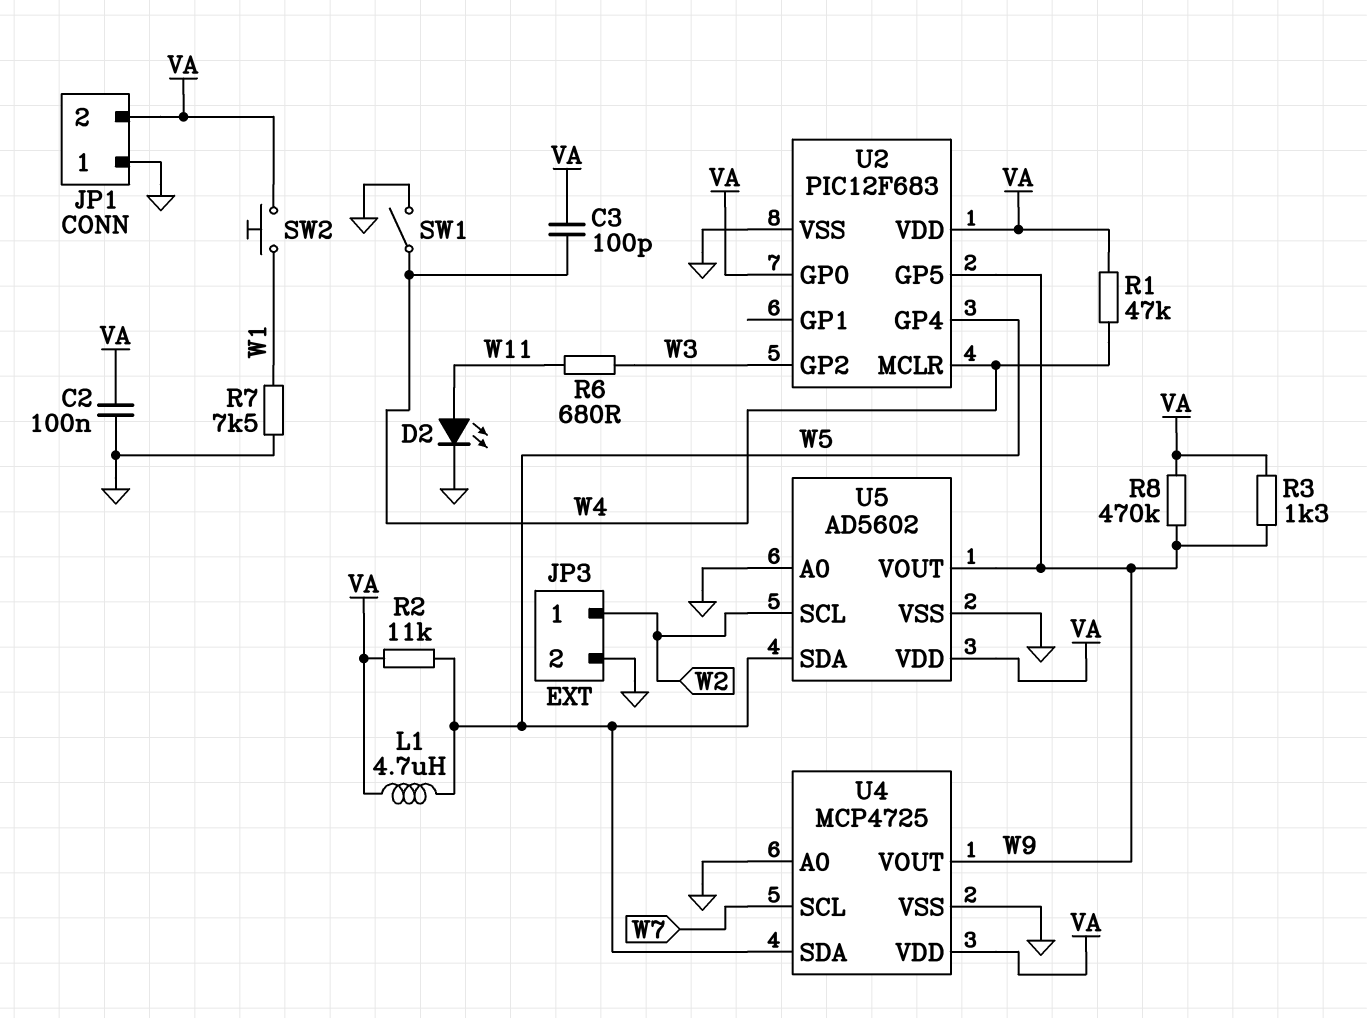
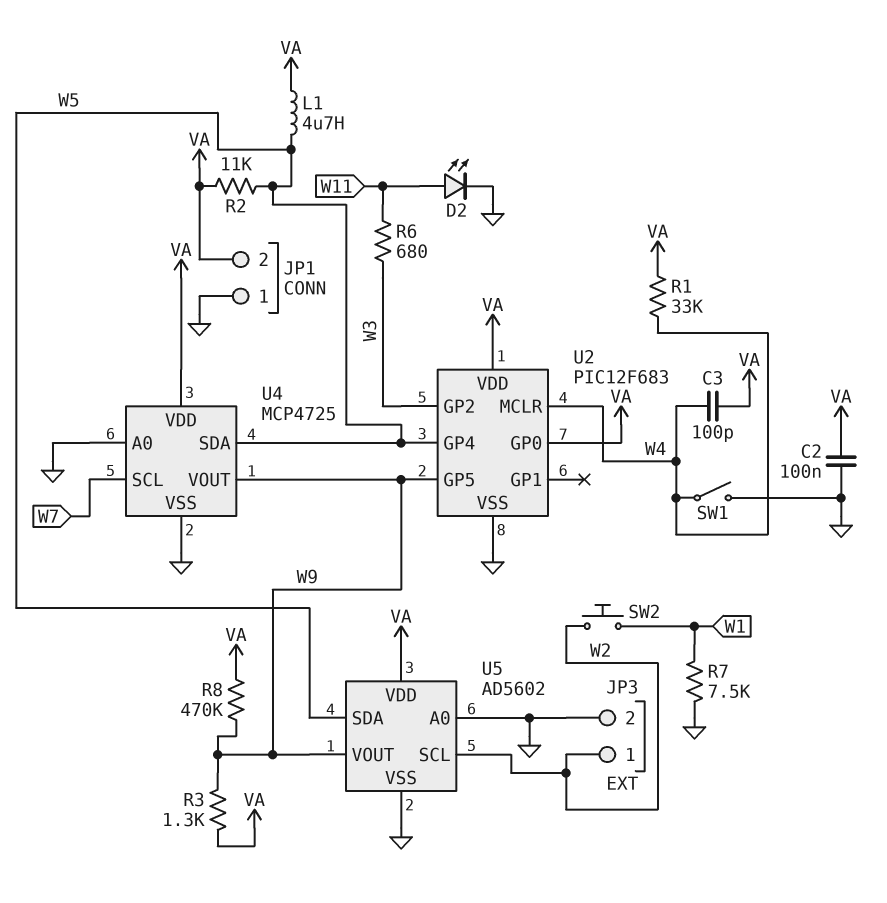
R1: 47k (VA, W4) -> 33k (VA, W4)
SW2: button (VA, W1) -> button (W1, W2)

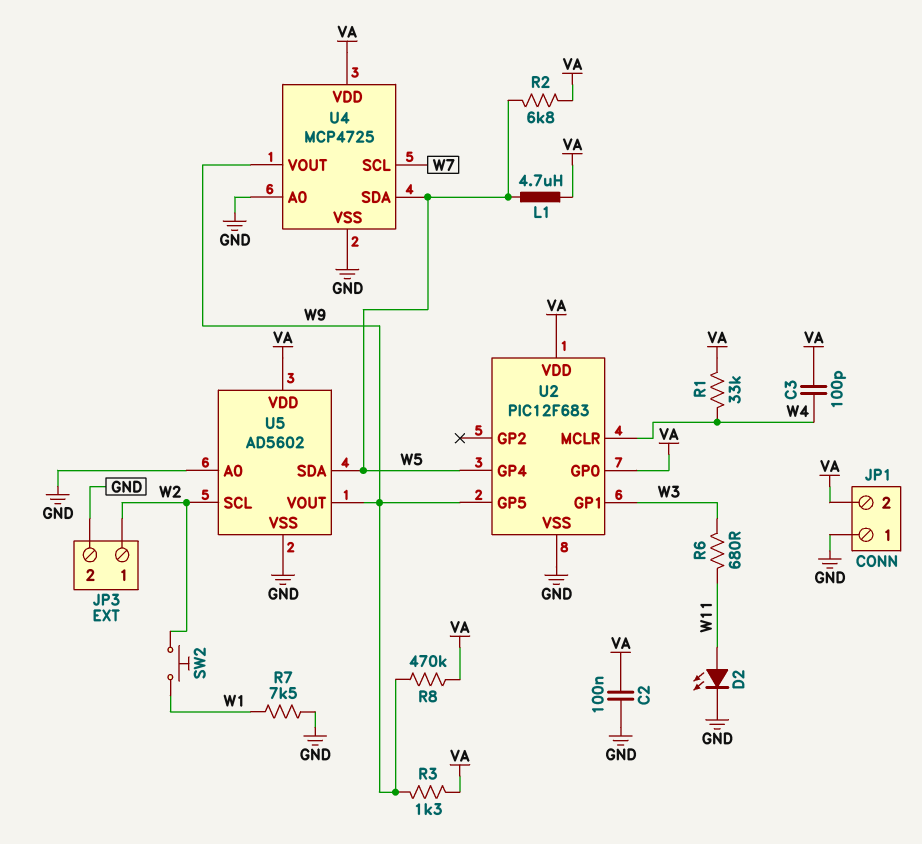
R2: 11k (VA, W5) -> 6.8k (VA, W5)
SW1: switch (GND, W4) -> none
U2 pin GP1: none -> W3
U2 pin GP2: W3 -> none

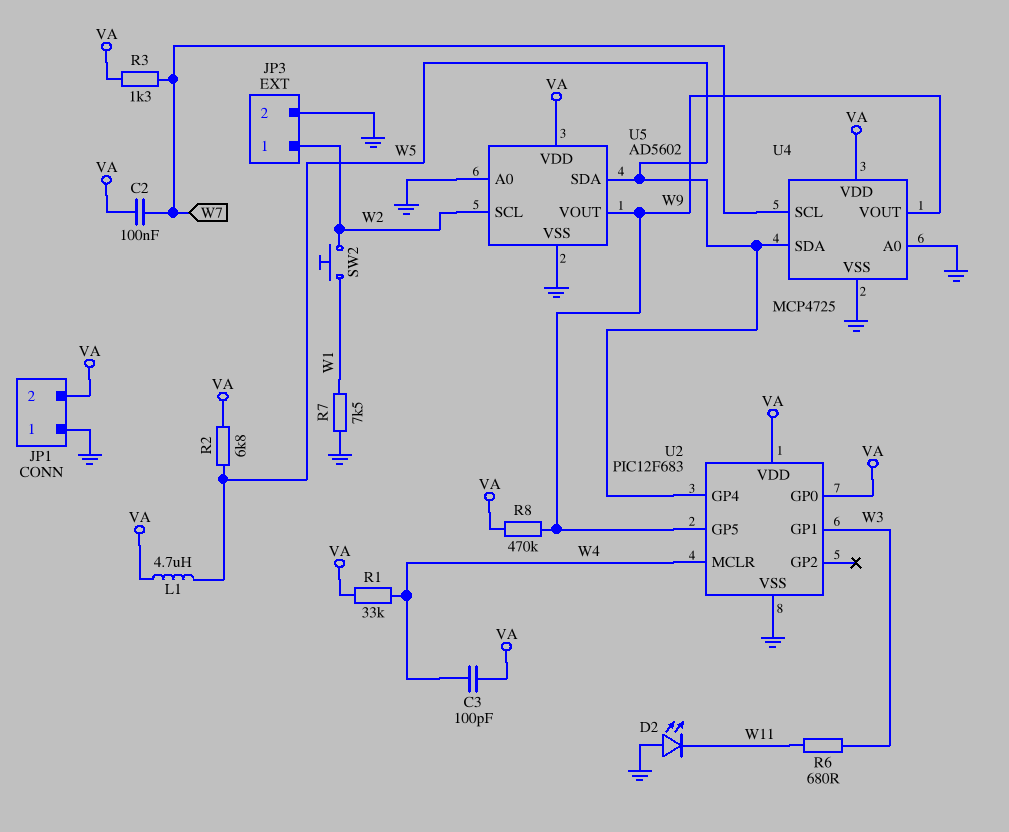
C2: 100nF (GND, VA) -> 100nF (VA, W7)
D2: LED (A W11, K GND) -> LED (A GND, K W11)
R3: 1.3k (VA, W9) -> 1.3k (VA, W7)

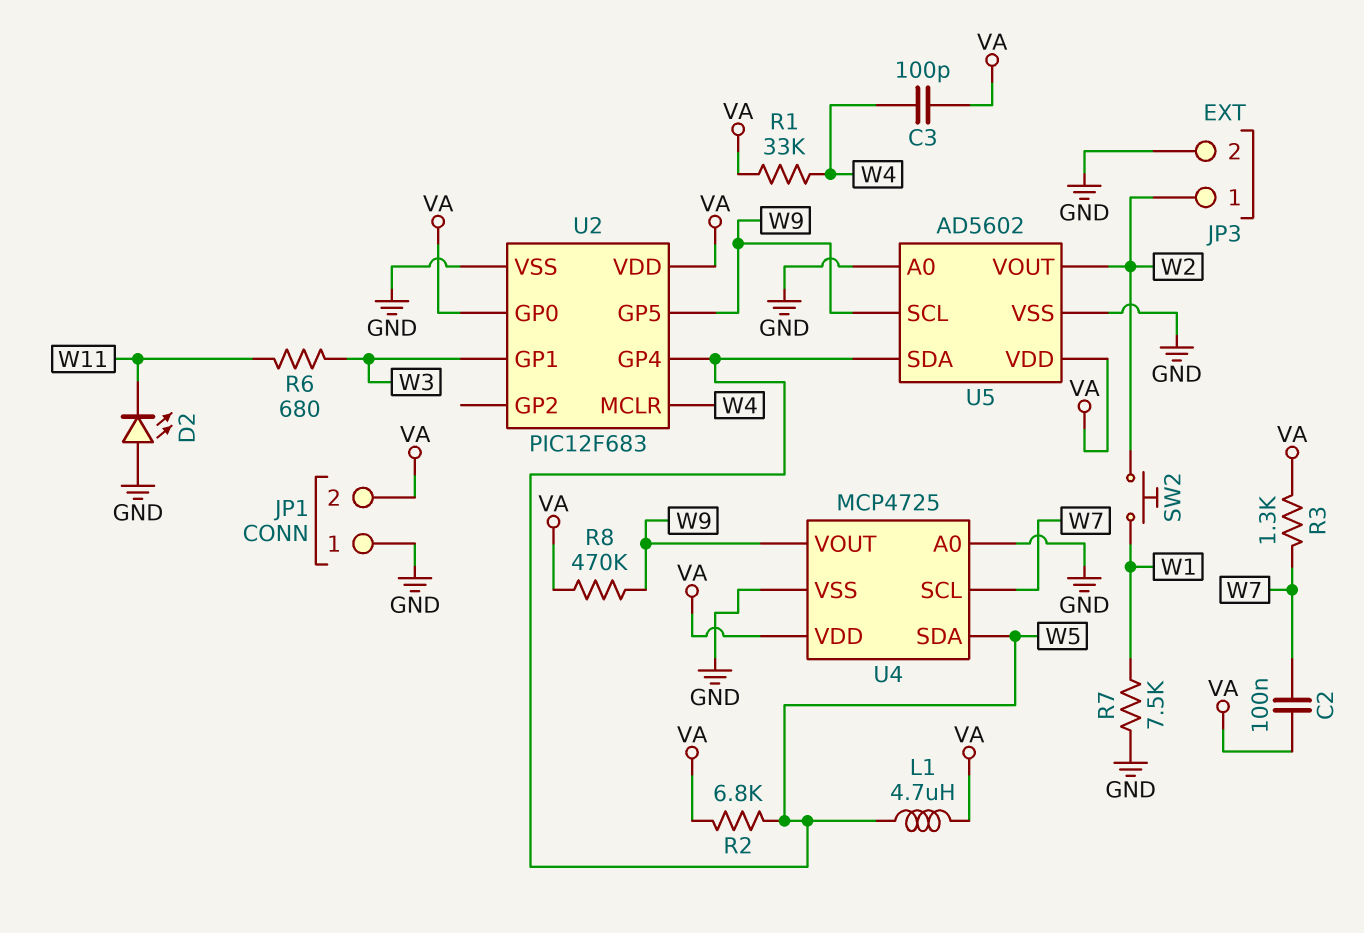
U5 pin SCL: W2 -> W9
U5 pin VOUT: W9 -> W2

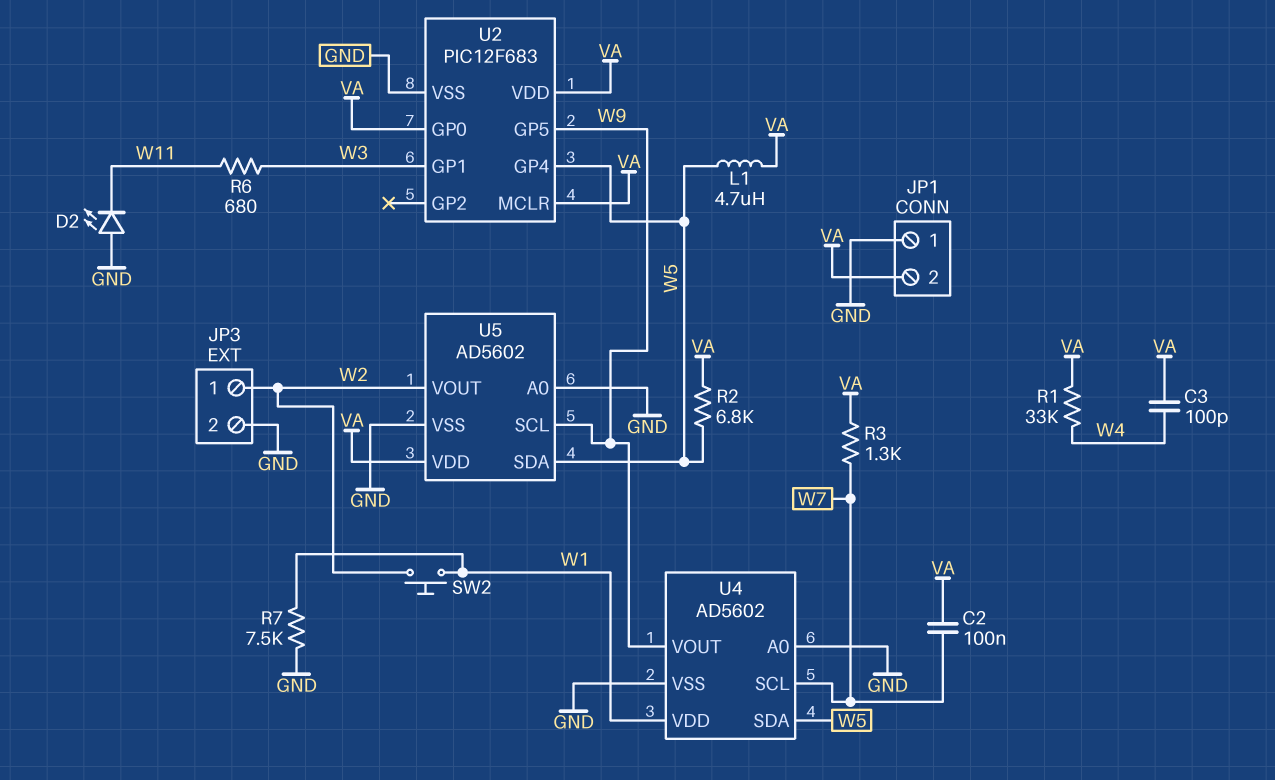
R8: 470k (VA, W9) -> none
U2 pin MCLR: W4 -> VA
U4: MCP4725 -> AD5602
U4 pin VDD: VA -> W1

